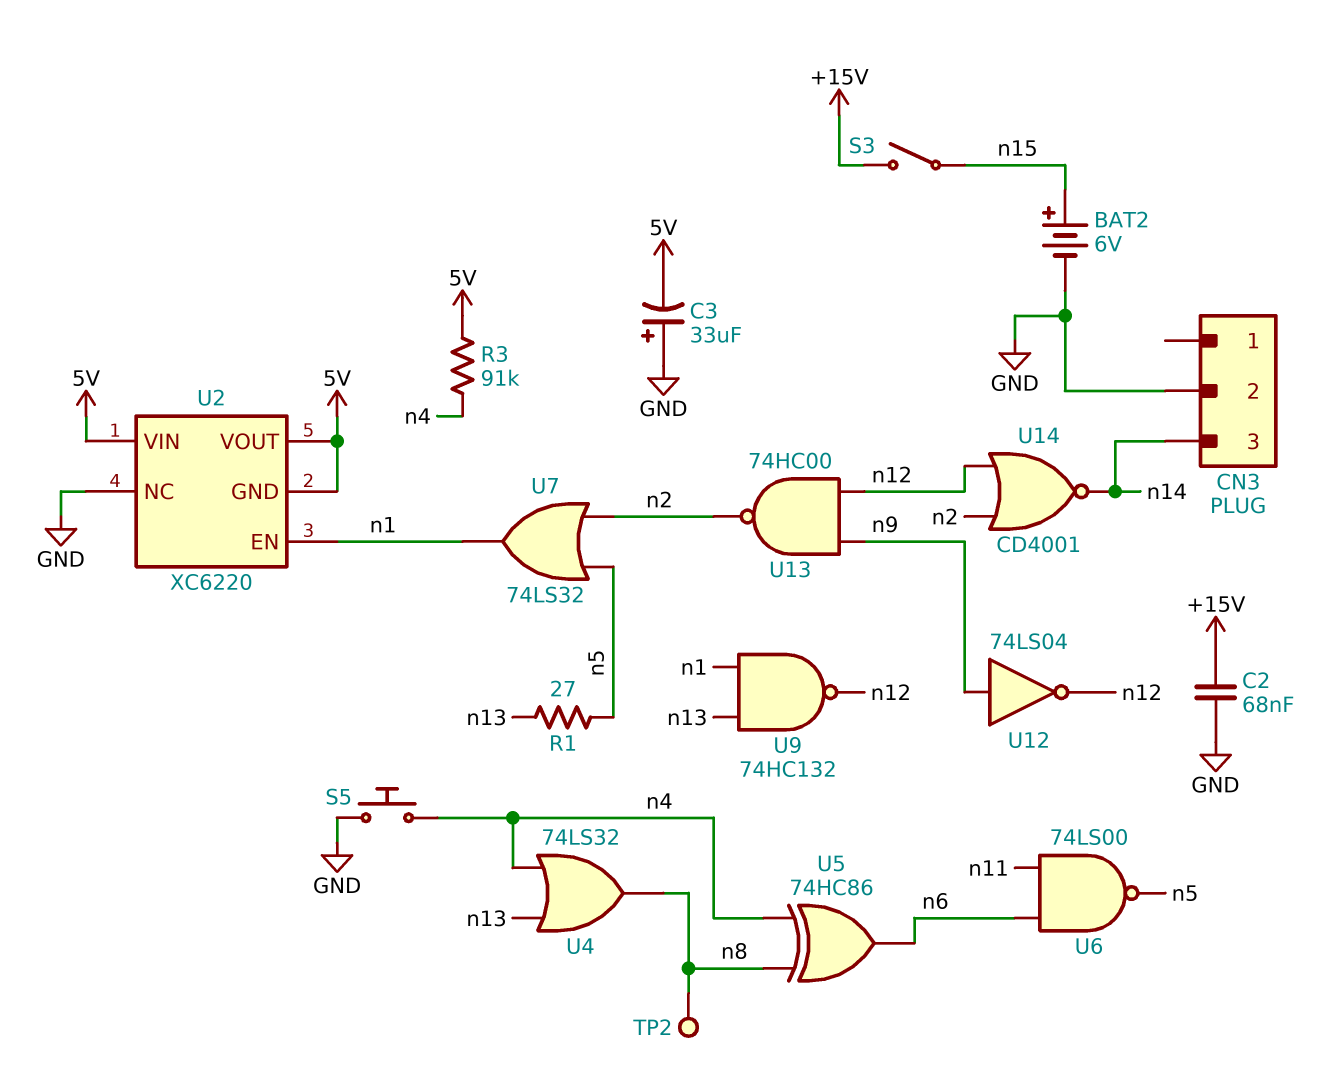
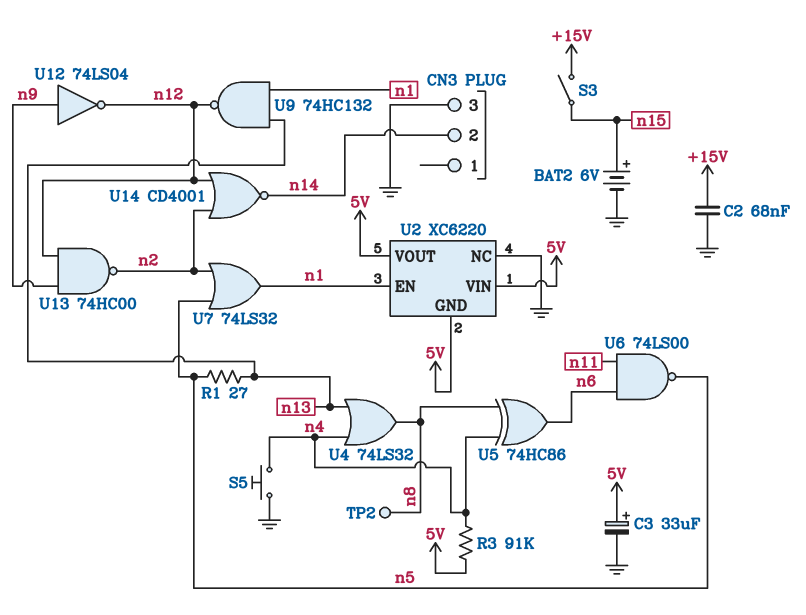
C3: 33uF (plus GND, minus 5V) -> 33uF (plus 5V, minus GND)
CN3 pin 2: GND -> n14
CN3 pin 3: n14 -> GND

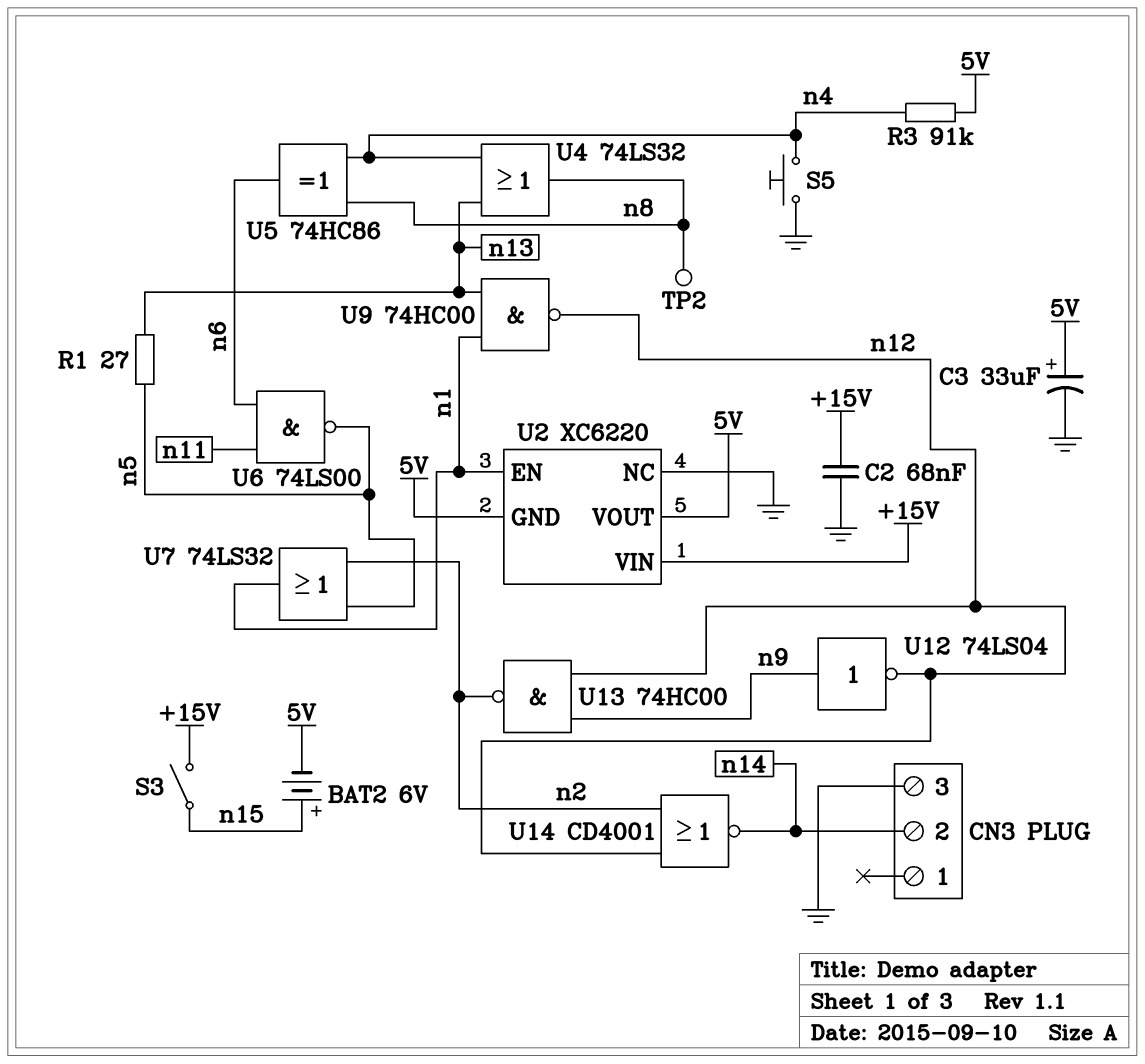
BAT2: 6V (plus n15, minus GND) -> 6V (plus n15, minus 5V)
U2 pin VIN: 5V -> +15V
U9: NAND 74HC132 (in n1, in n13, out n12) -> NAND 74HC00 (in n1, in n13, out n12)

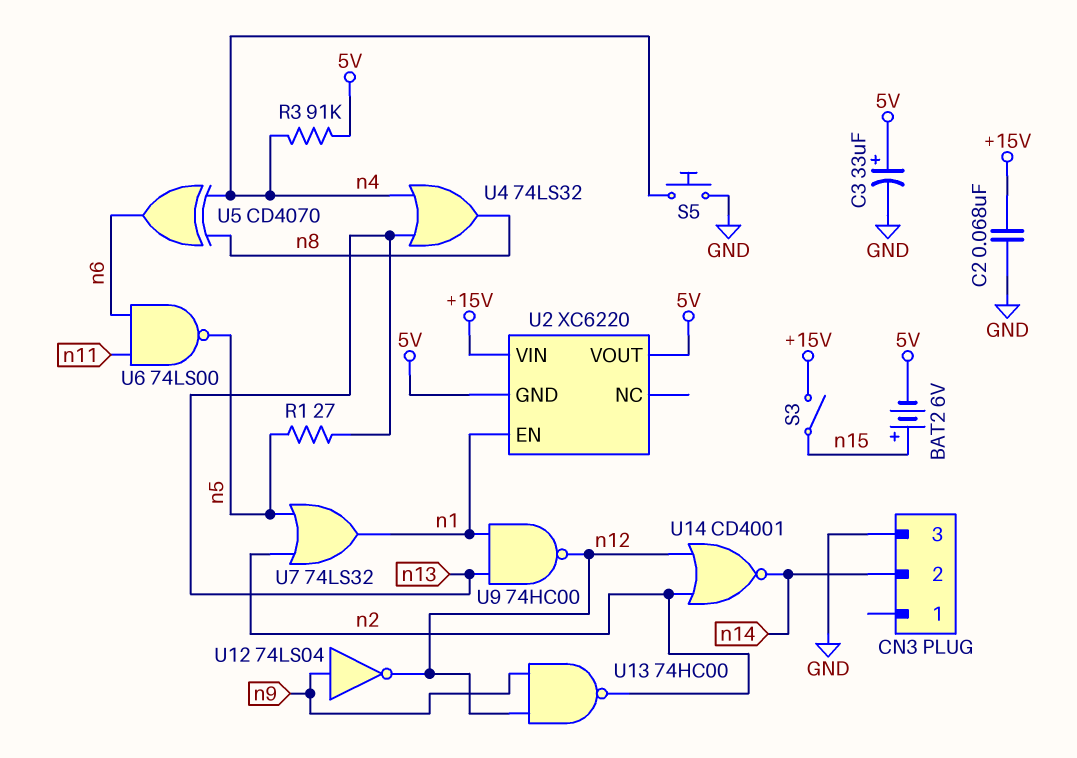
TP2: test point (n8) -> none
U2 pin NC: GND -> none
U5: XOR 74HC86 (in n4, in n8, out n6) -> XOR CD4070 (in n4, in n8, out n6)

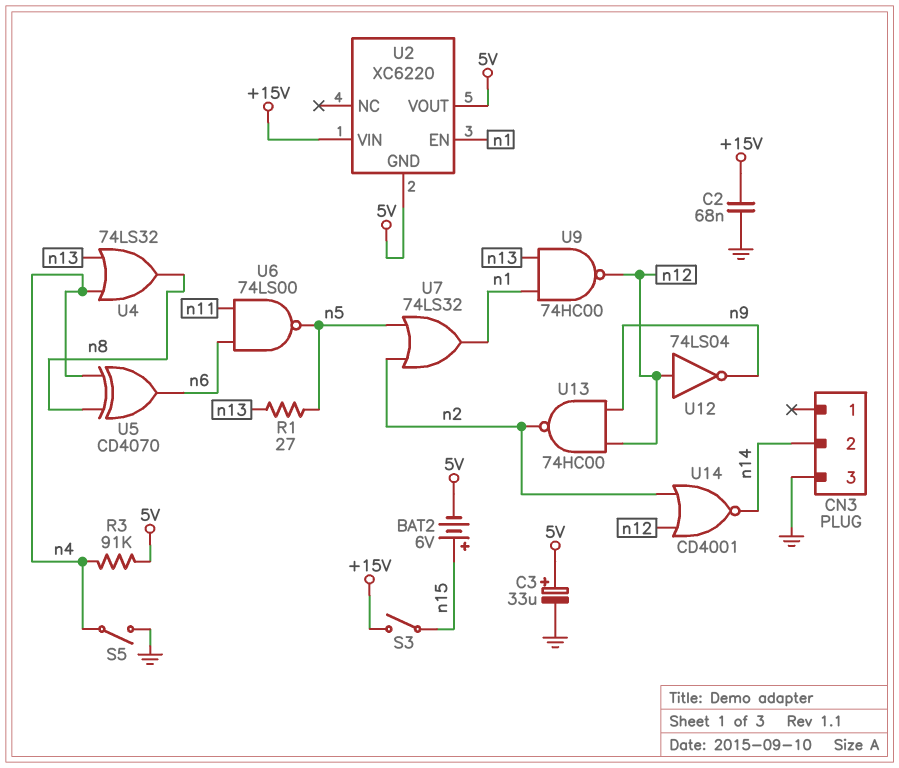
S5: button (GND, n4) -> switch (GND, n4)
U12: NOT 74LS04 (in n9, out n12) -> NOT 74LS04 (in n12, out n9)

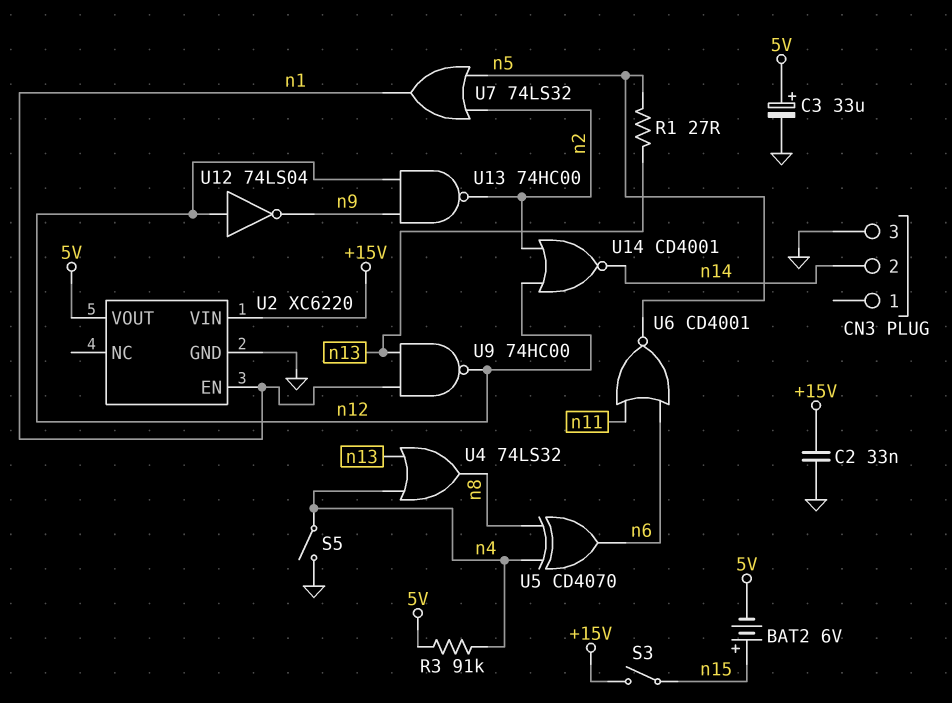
C2: 68nF (+15V, GND) -> 33nF (+15V, GND)
U2 pin GND: 5V -> GND
U6: NAND 74LS00 (in n6, in n11, out n5) -> NOR CD4001 (in n6, in n11, out n5)

